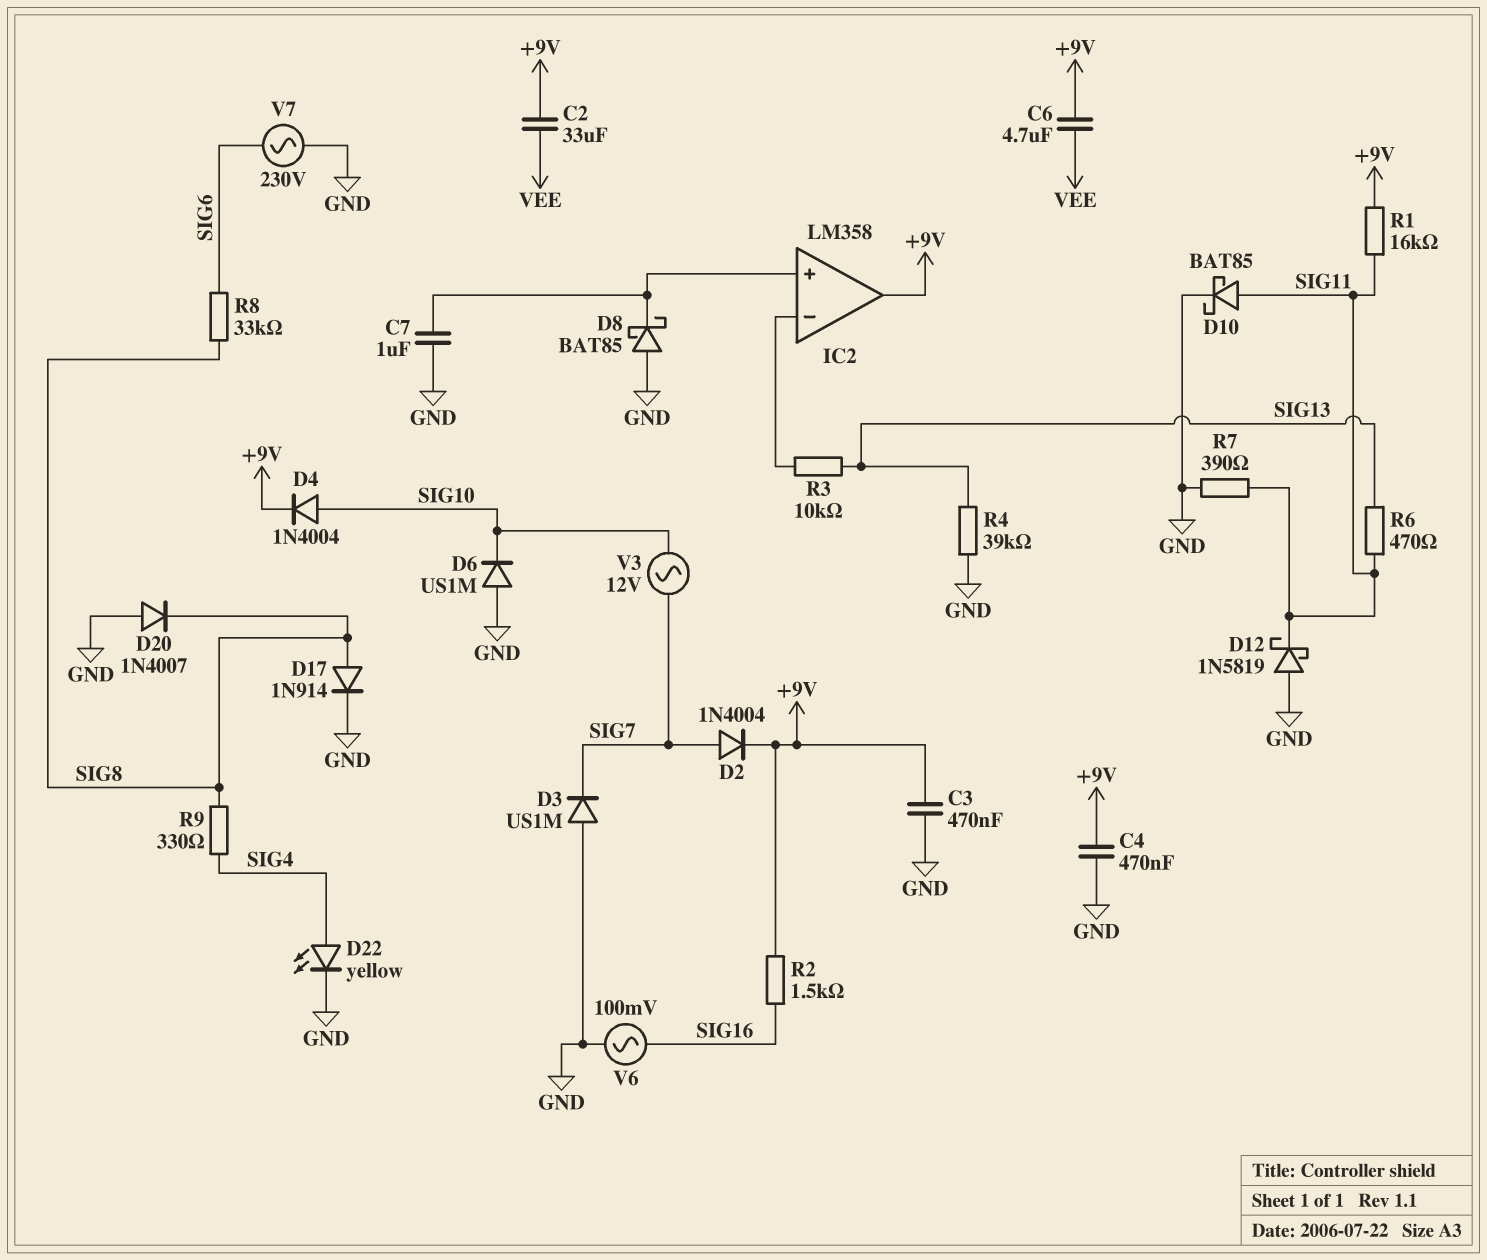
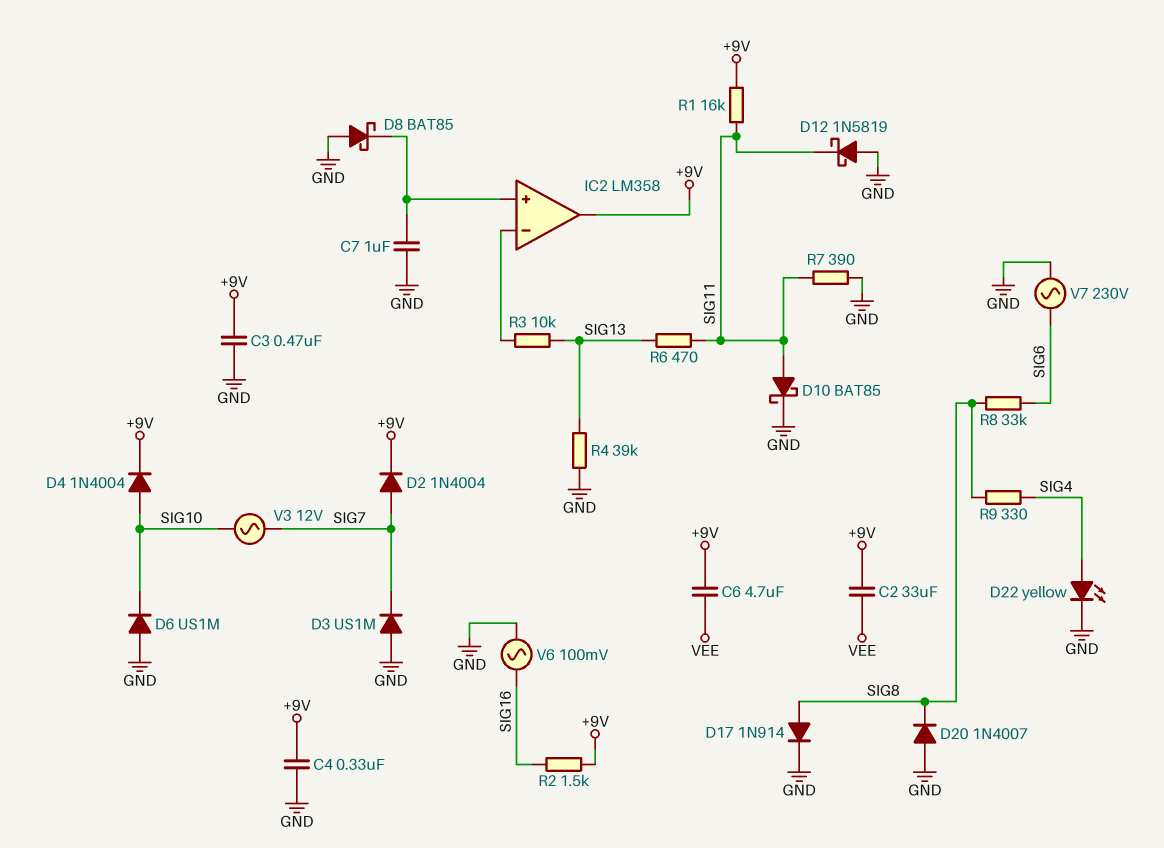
C4: 470nF (+9V, GND) -> 330nF (+9V, GND)

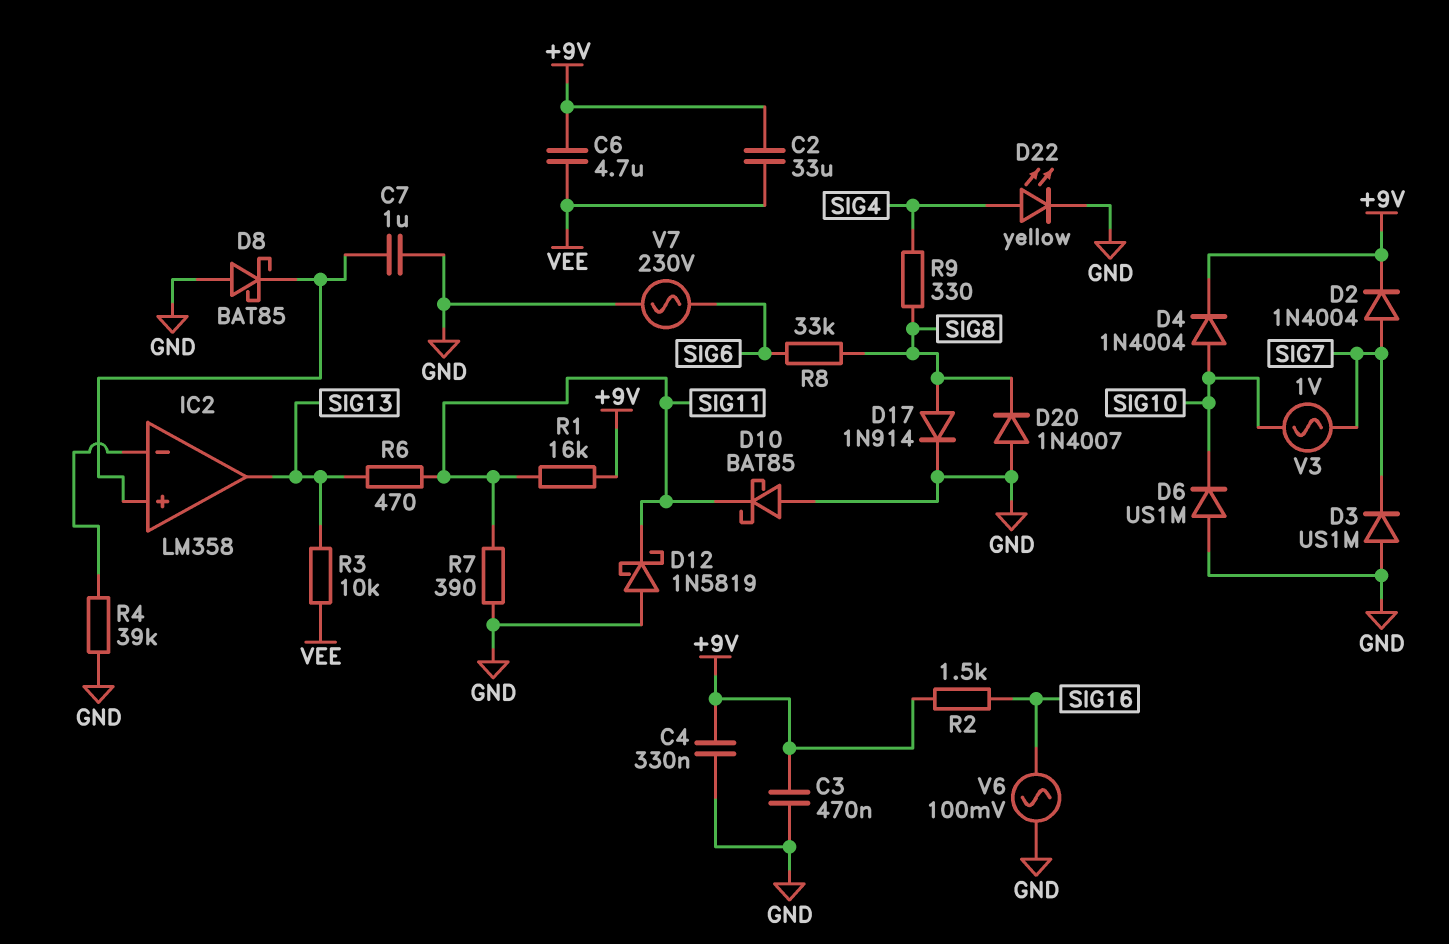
D10: schottky BAT85 (A SIG11, K GND) -> schottky BAT85 (A GND, K SIG11)
IC2 pin out: +9V -> SIG13
R3: 10k (IC2/in-, SIG13) -> 10k (SIG13, VEE)
R4: 39k (GND, SIG13) -> 39k (GND, IC2/in-)
V3: AC 12V (SIG7, SIG10) -> AC 1V (SIG7, SIG10)

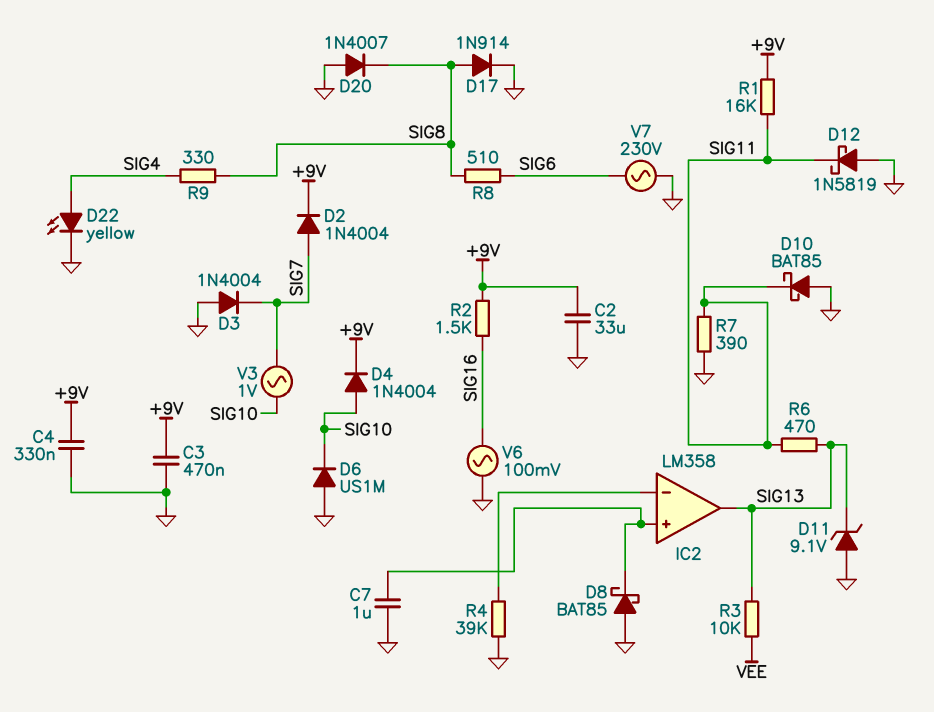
C2: 33uF (+9V, VEE) -> 33uF (+9V, GND)
C6: 4.7uF (+9V, VEE) -> none
D3: diode US1M (A GND, K SIG7) -> diode 1N4004 (A GND, K SIG7)
D11: none -> zener 9.1V (A GND, K SIG13)
R8: 33k (SIG6, SIG8) -> 510 (SIG6, SIG8)

